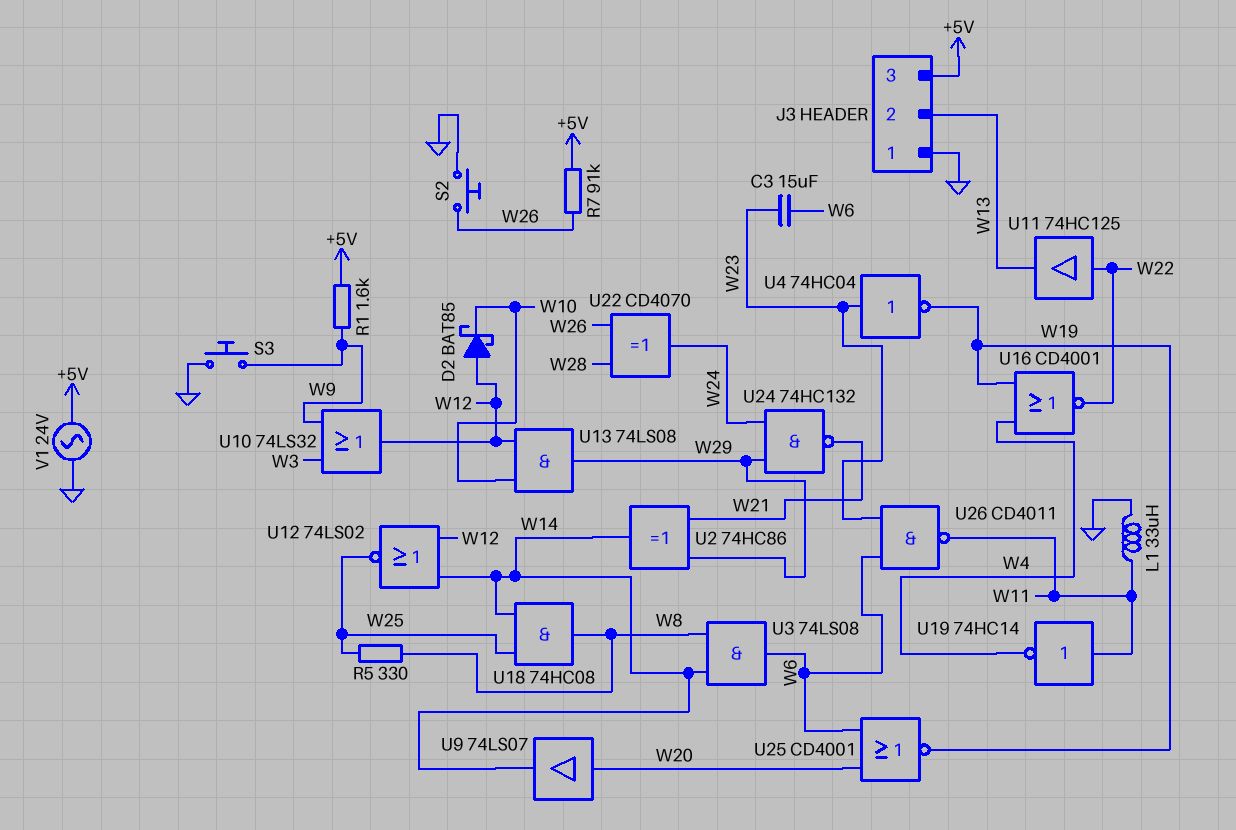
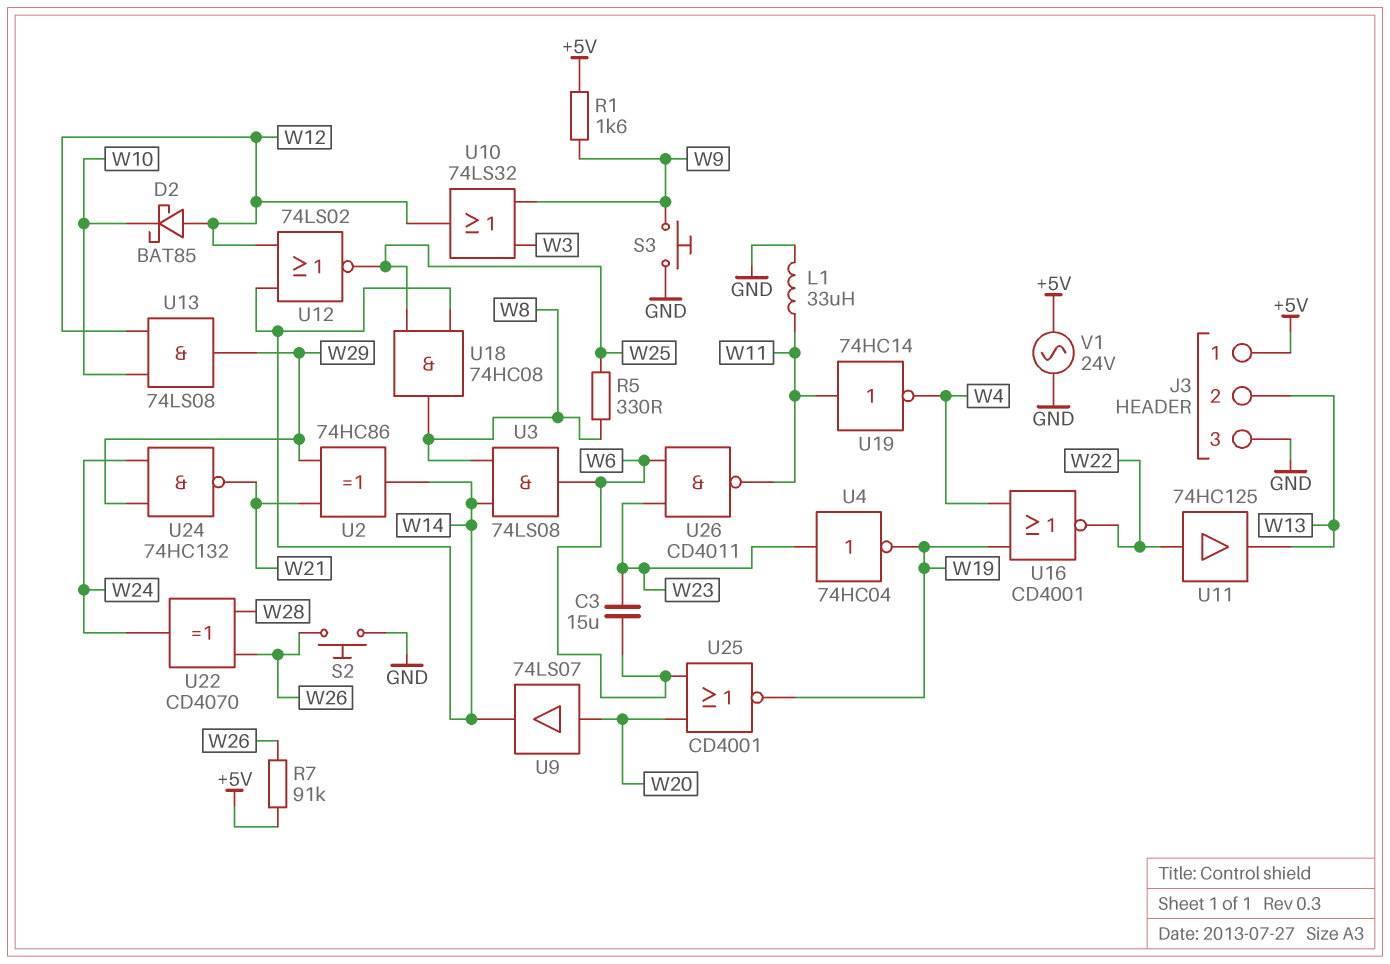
J3 pin 1: GND -> +5V
J3 pin 3: +5V -> GND

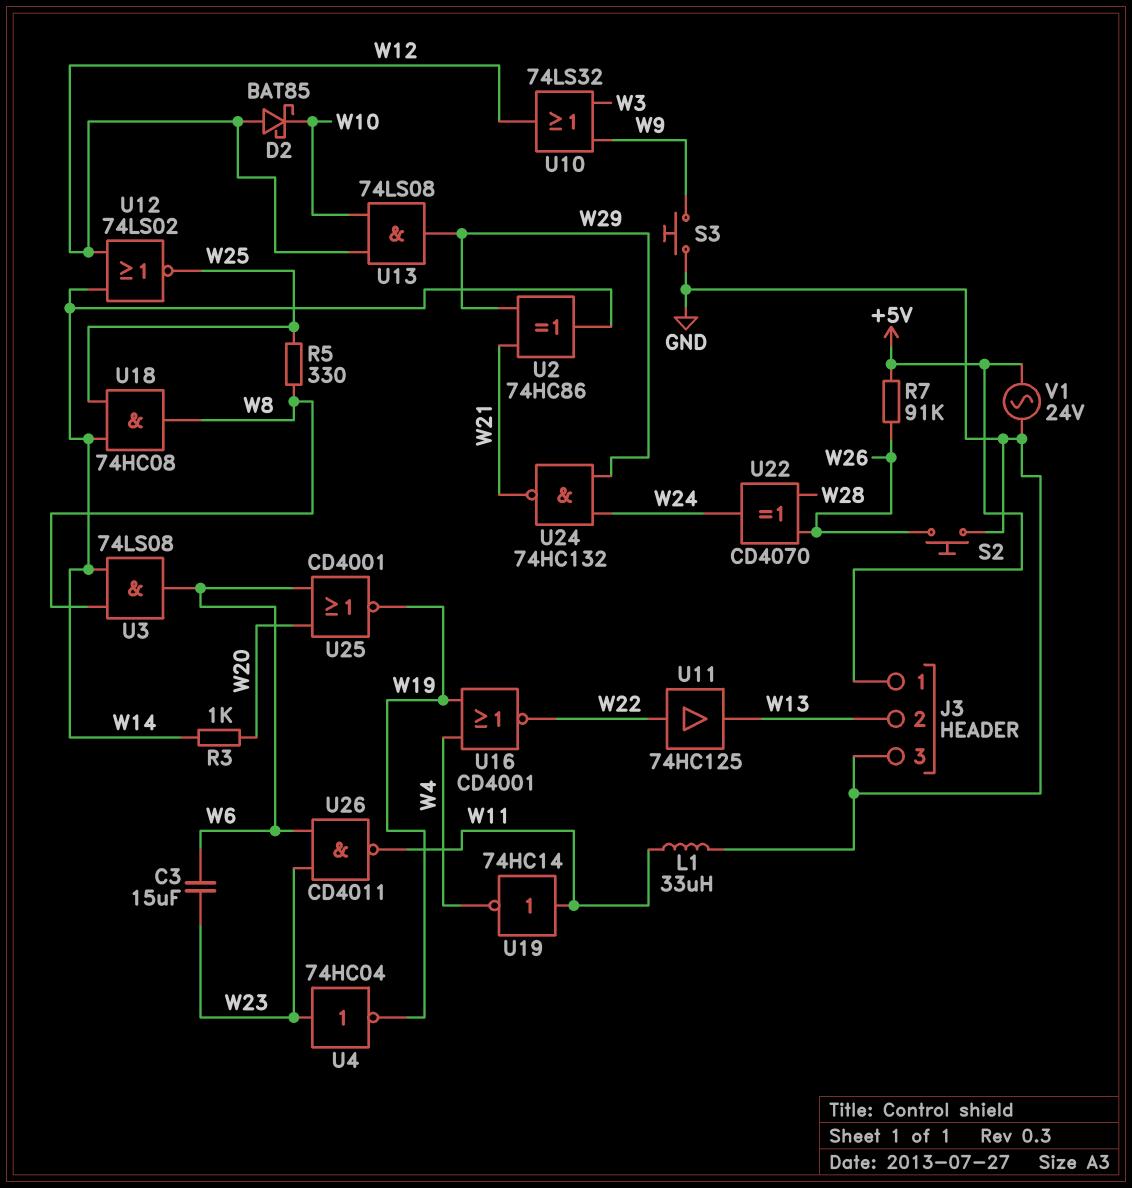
R1: 1.6k (+5V, W9) -> none
R3: none -> 1k (W14, W20)
U9: buffer 74LS07 (in W20, out W14) -> none

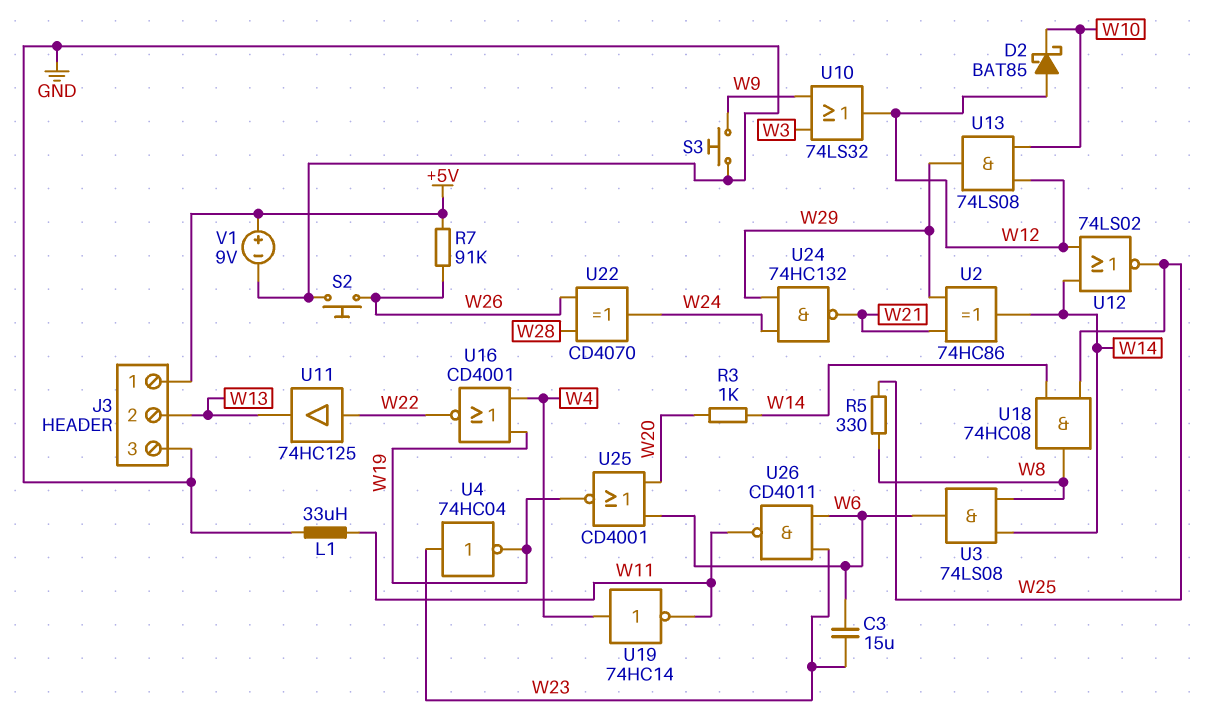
U19: NOT 74HC14 (in W11, out W4) -> NOT 74HC14 (in W4, out W11)
V1: AC 24V (+5V, GND) -> 9V (plus +5V, minus GND)

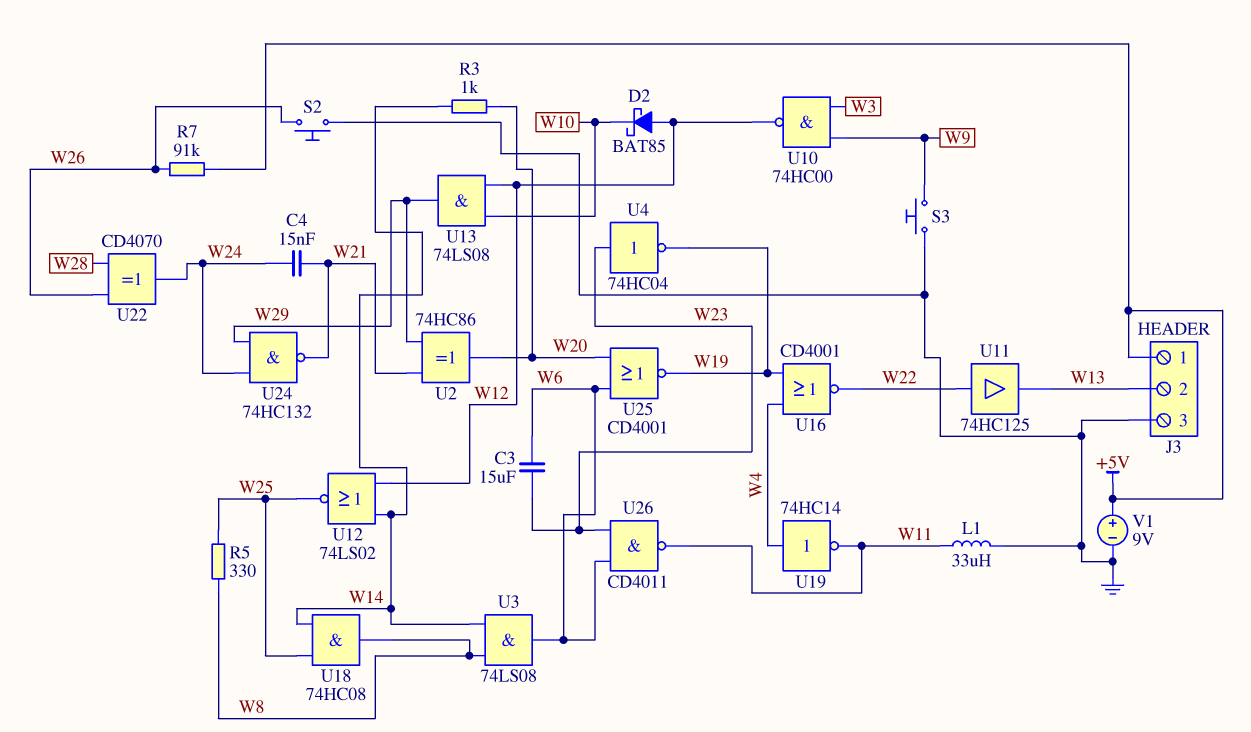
C4: none -> 15nF (W21, W24)
U2: XOR 74HC86 (in W21, in W29, out W14) -> XOR 74HC86 (in W21, in W29, out W20)
U10: OR 74LS32 (in W3, in W9, out W12) -> NAND 74HC00 (in W3, in W9, out W12)

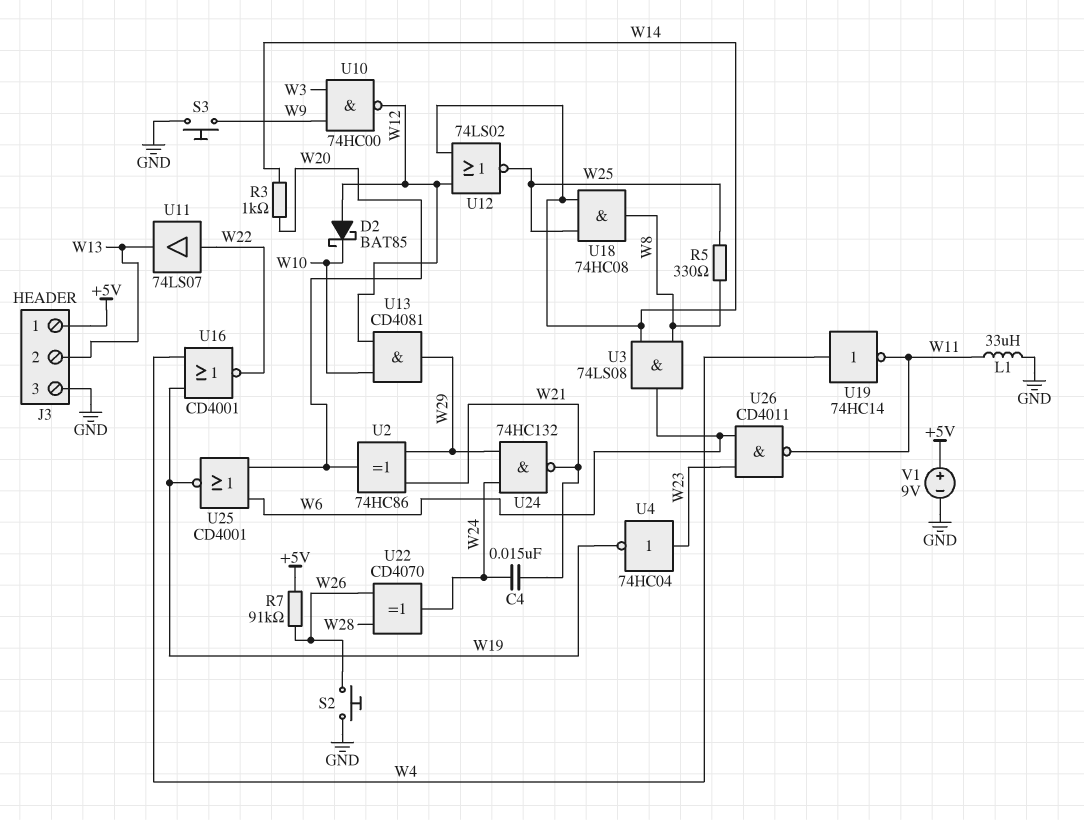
C3: 15uF (W6, W23) -> none
U11: buffer 74HC125 (in W22, out W13) -> buffer 74LS07 (in W22, out W13)
U13: AND 74LS08 (in W10, in W12, out W29) -> AND CD4081 (in W10, in W12, out W29)

